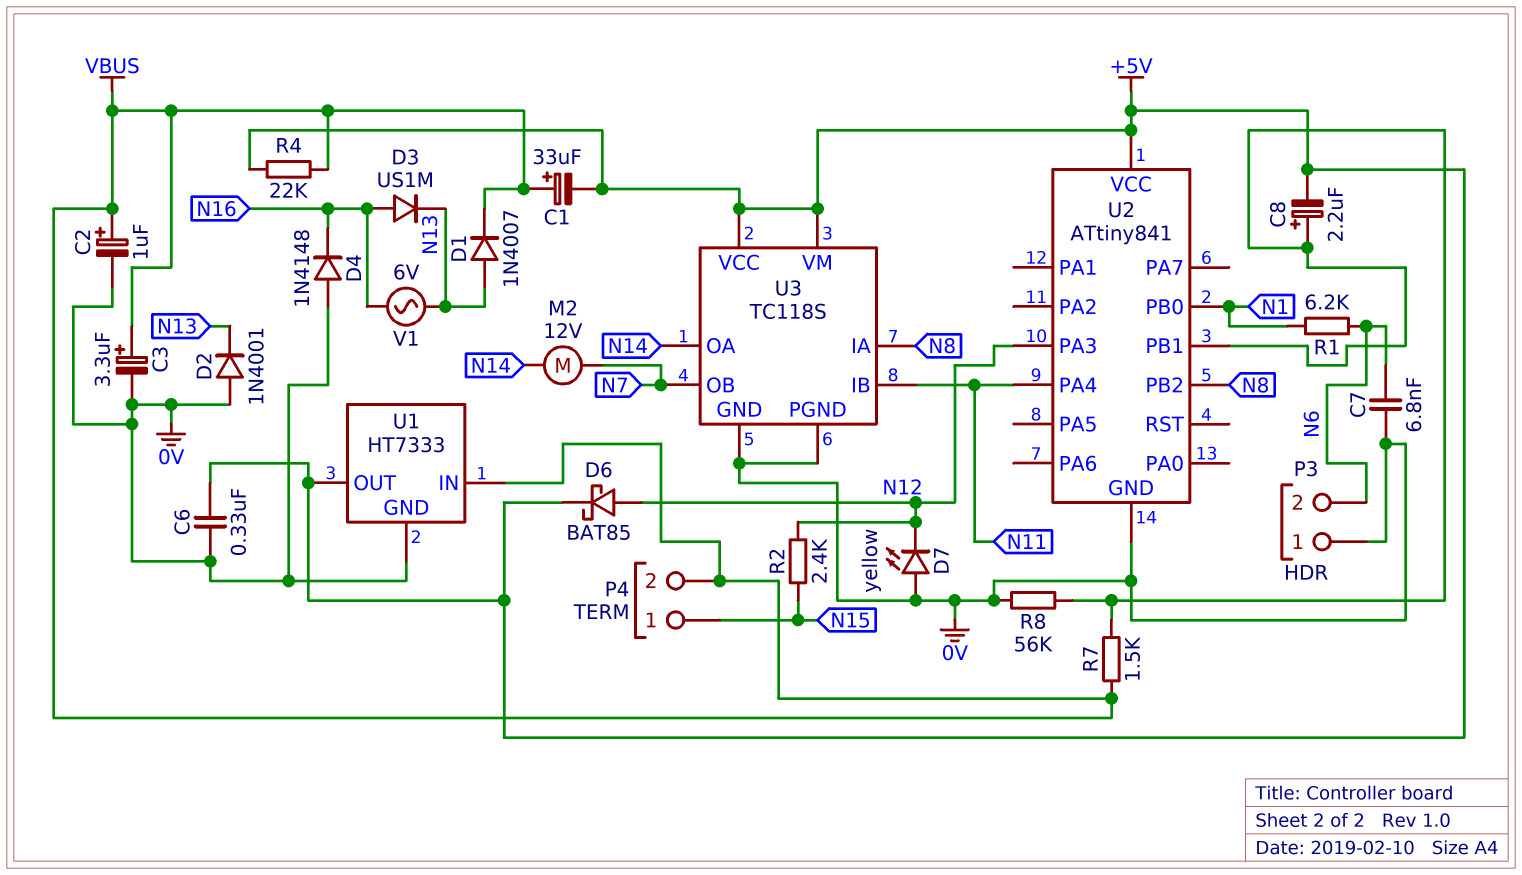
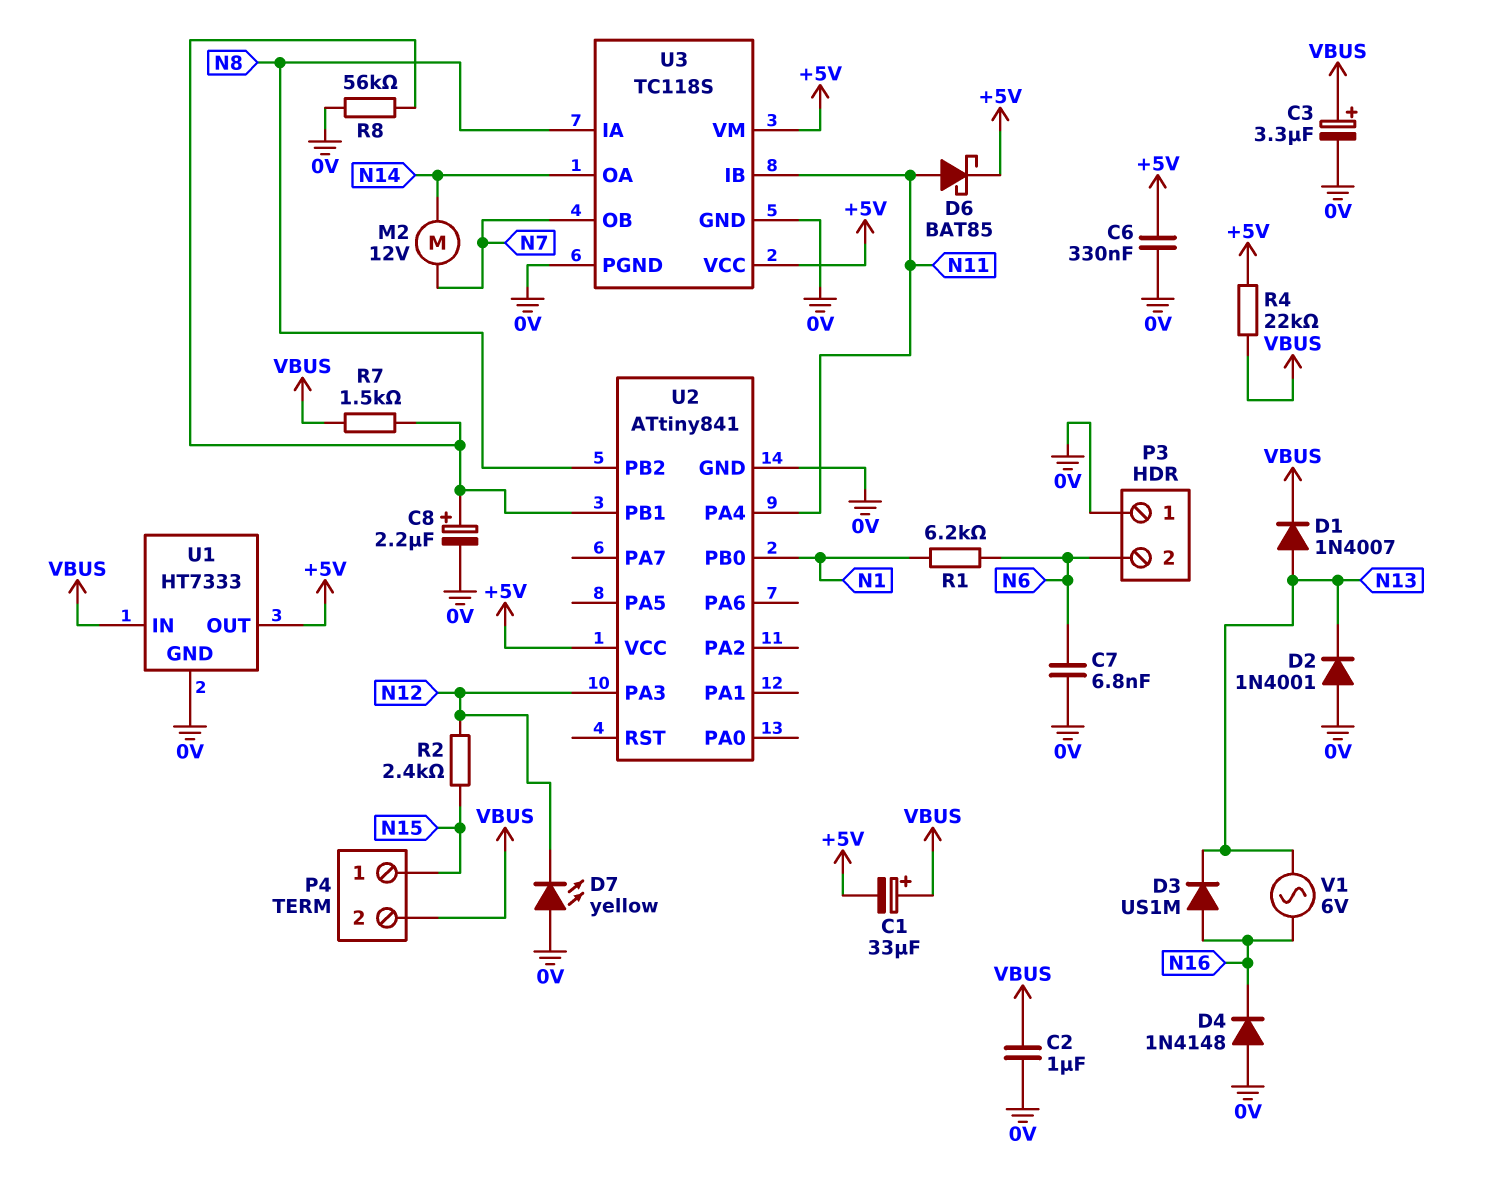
C2: 1uF (plus VBUS, minus 0V) -> 1uF (0V, VBUS)
C8: 2.2uF (plus U2/PB1, minus +5V) -> 2.2uF (plus U2/PB1, minus 0V)
D6: schottky BAT85 (A N12, K +5V) -> schottky BAT85 (A N11, K +5V)

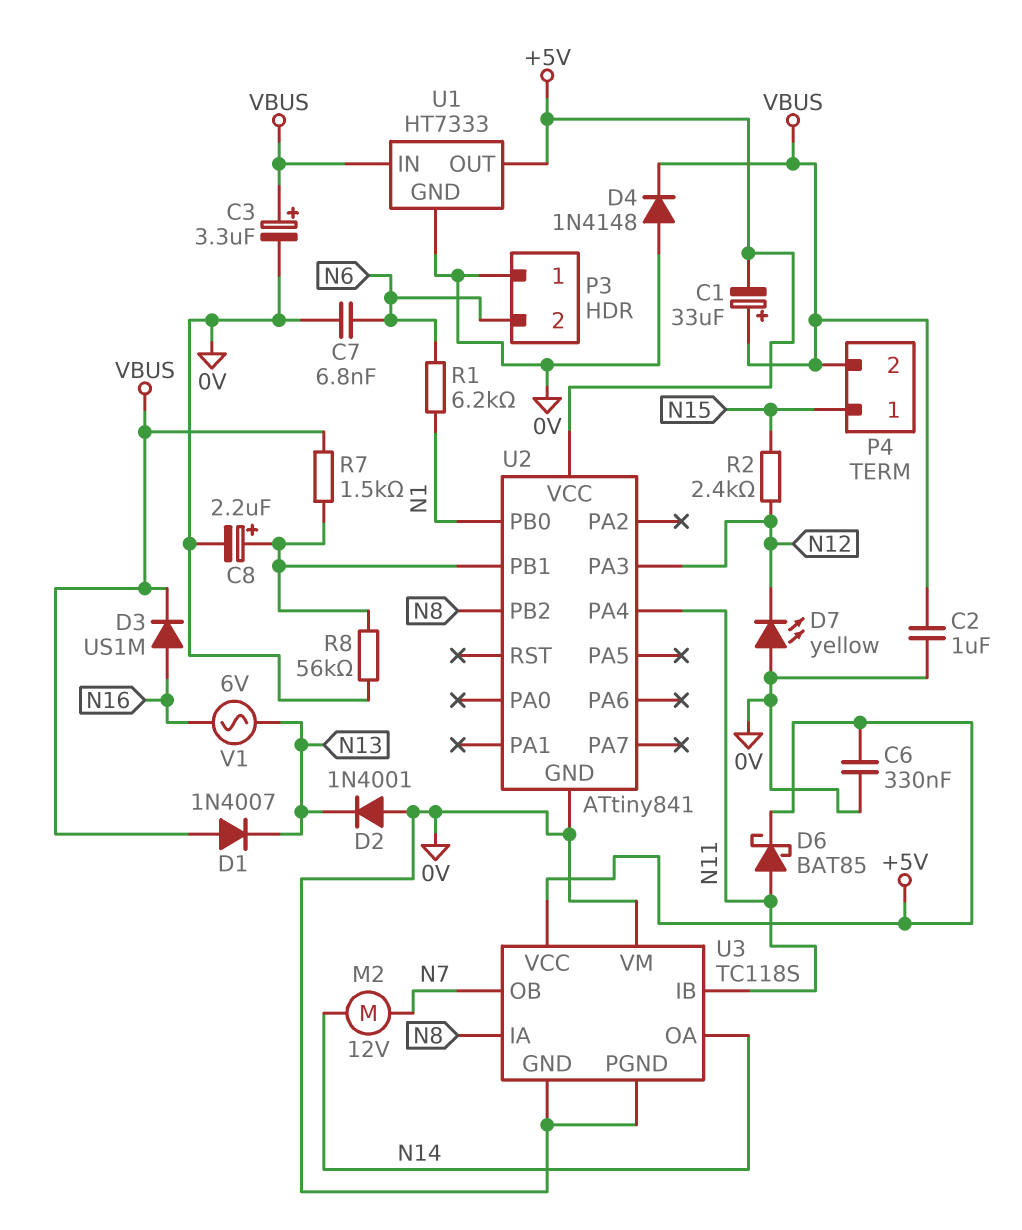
D1: diode 1N4007 (A N13, K VBUS) -> diode 1N4007 (A VBUS, K N13)
D3: diode US1M (A N16, K N13) -> diode US1M (A N16, K VBUS)
D4: diode 1N4148 (A 0V, K N16) -> diode 1N4148 (A 0V, K VBUS)
R4: 22k (+5V, VBUS) -> none
U3 pin VM: +5V -> 0V

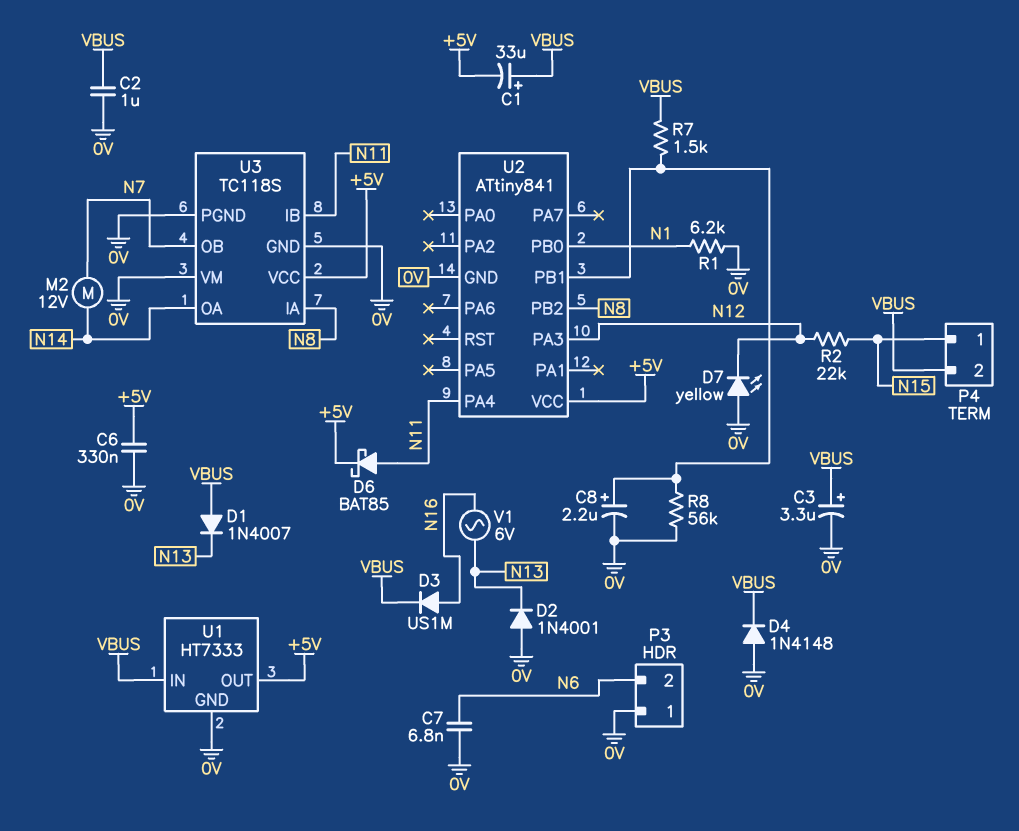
R1: 6.2k (N1, N6) -> 6.2k (0V, N1)
R2: 2.4k (N12, N15) -> 22k (N12, N15)

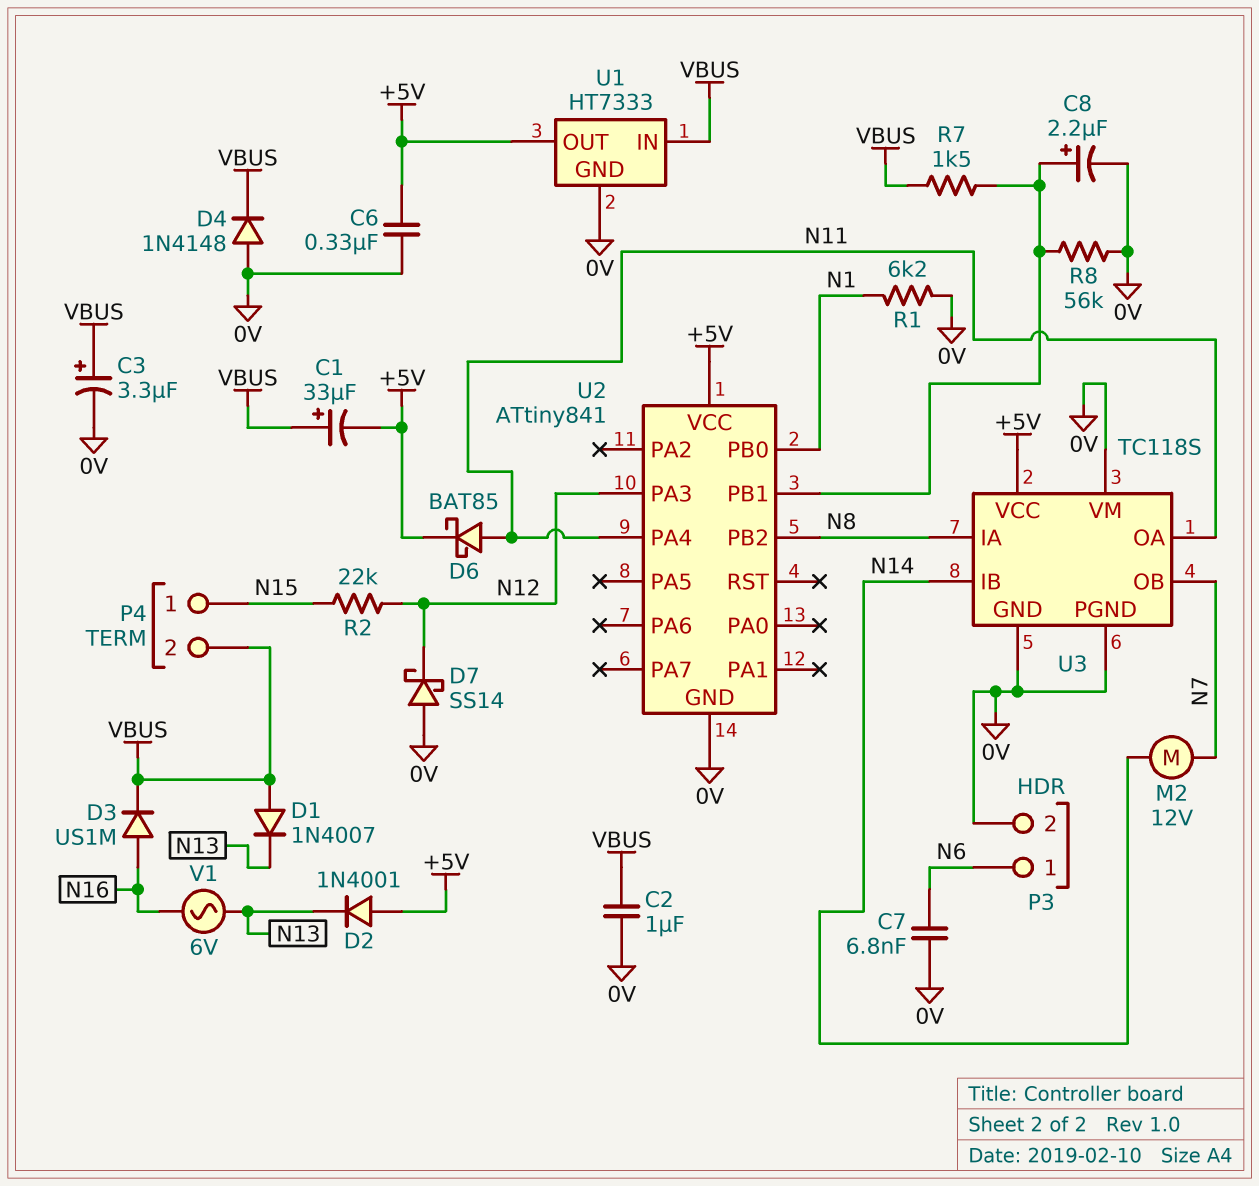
D2: diode 1N4001 (A 0V, K N13) -> diode 1N4001 (A +5V, K N13)
D7: LED yellow (A 0V, K N12) -> schottky SS14 (A 0V, K N12)
P3 pin 1: 0V -> N6
P3 pin 2: N6 -> 0V
U3 pin IB: N11 -> N14
U3 pin OA: N14 -> N11

